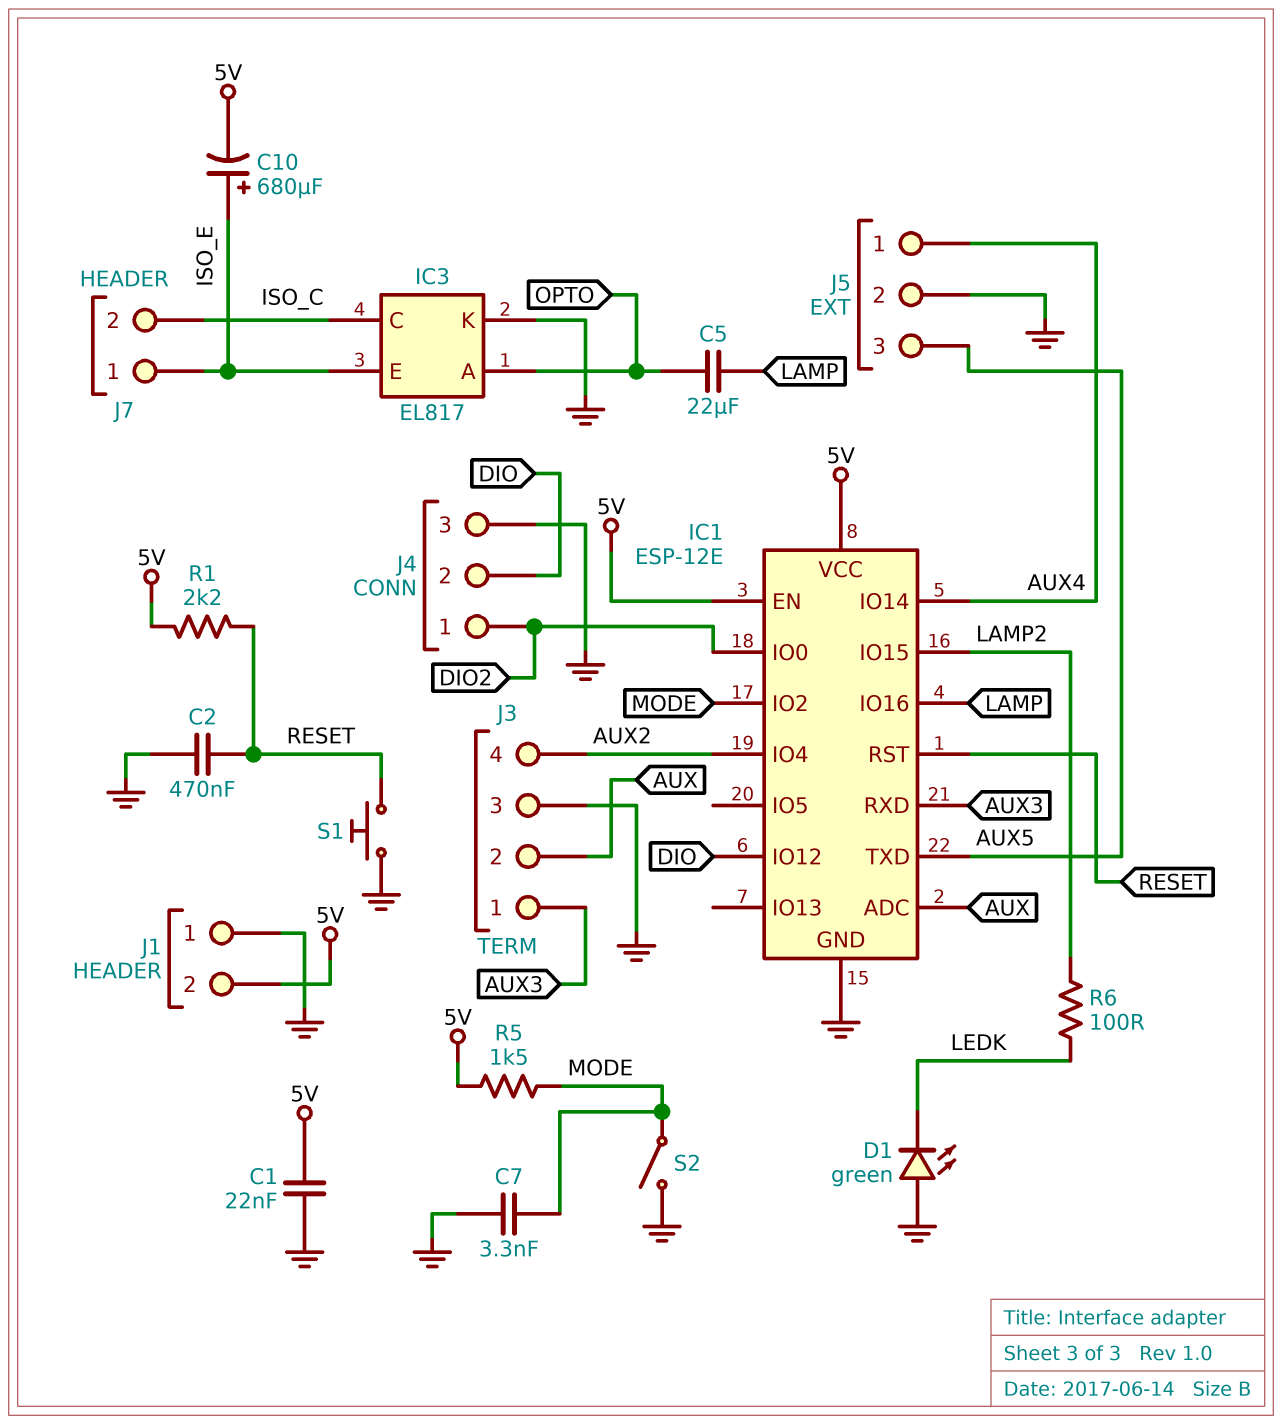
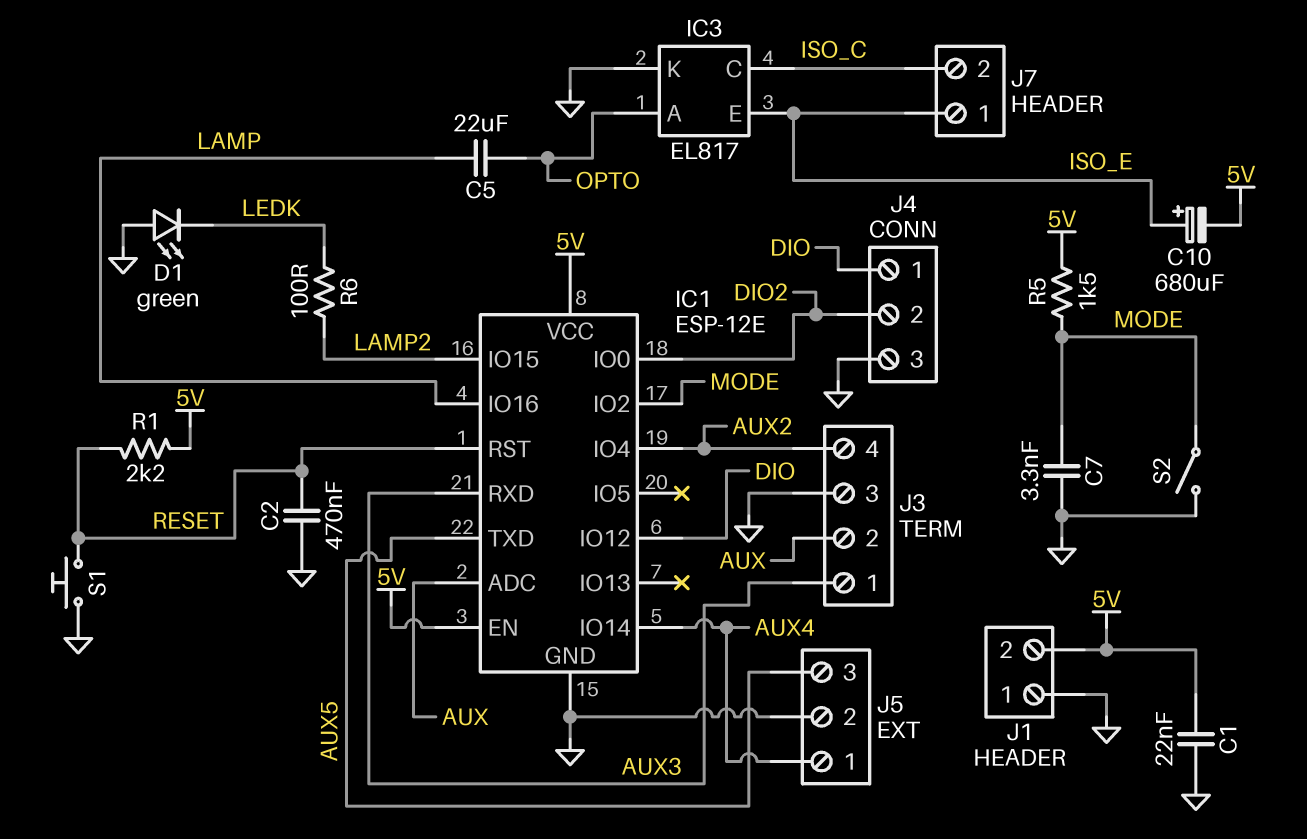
J4 pin 1: DIO2 -> DIO
J4 pin 2: DIO -> DIO2

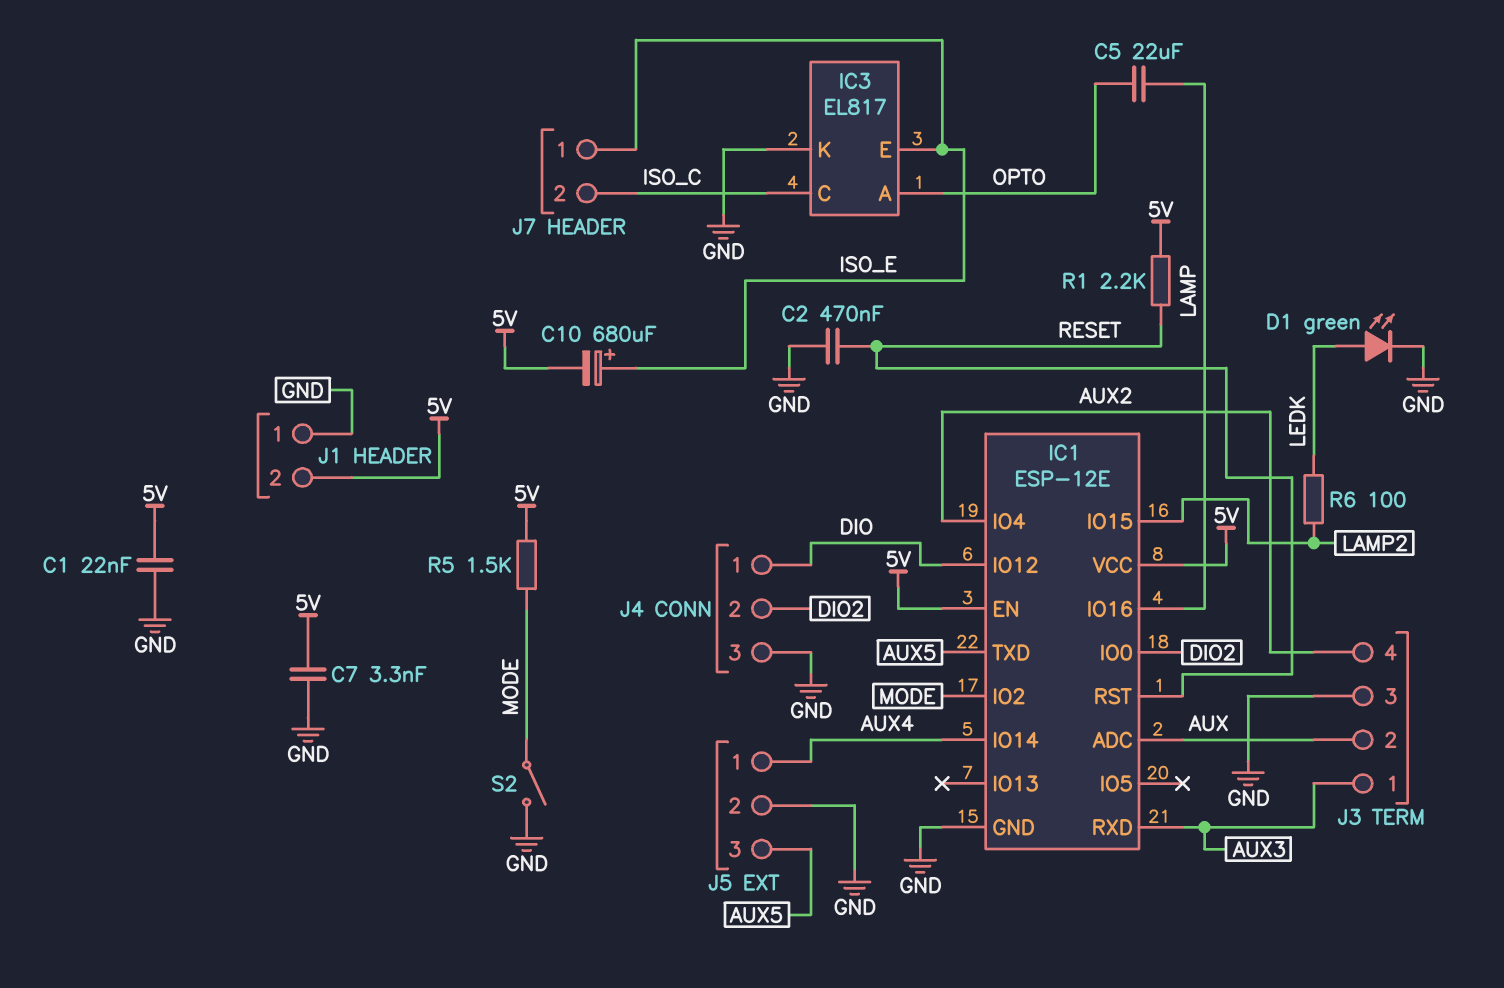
C7: 3.3nF (GND, MODE) -> 3.3nF (5V, GND)
D1: LED green (A GND, K LEDK) -> LED green (A LEDK, K GND)
S1: button (GND, RESET) -> none

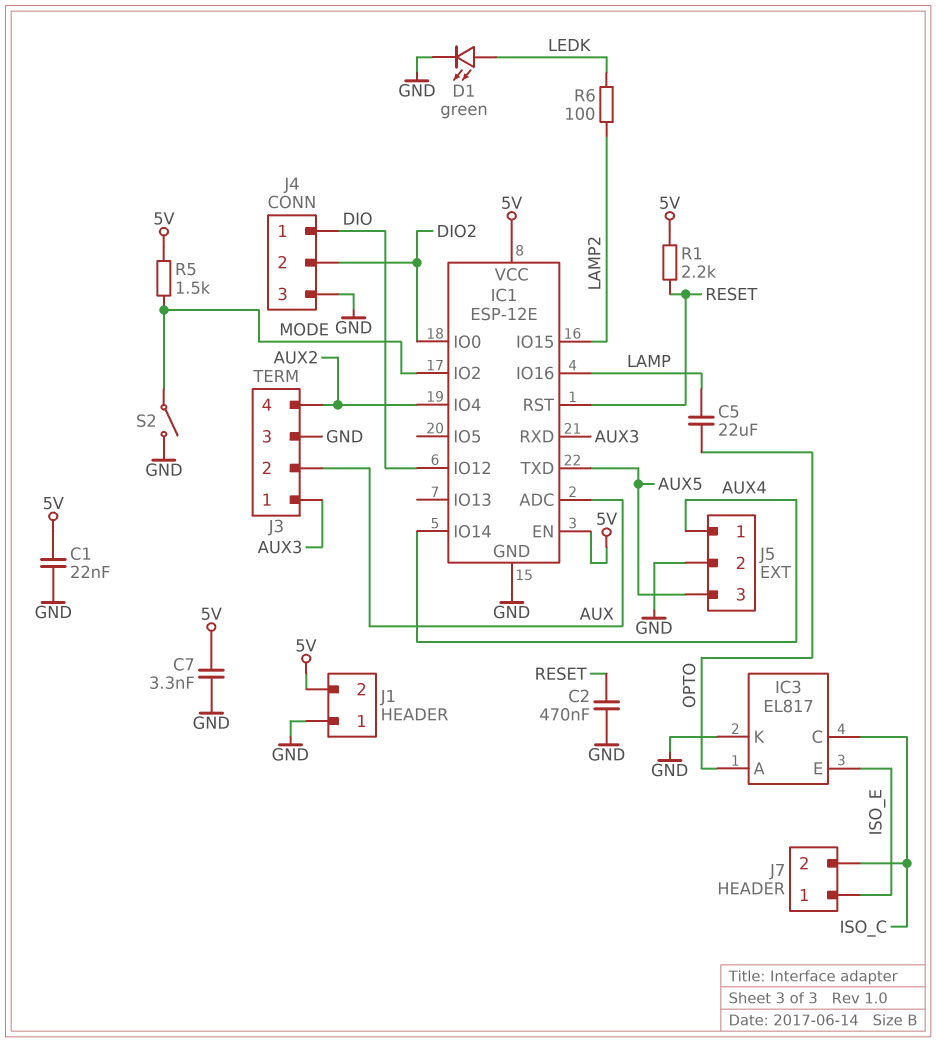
C10: 680uF (plus ISO_E, minus 5V) -> none

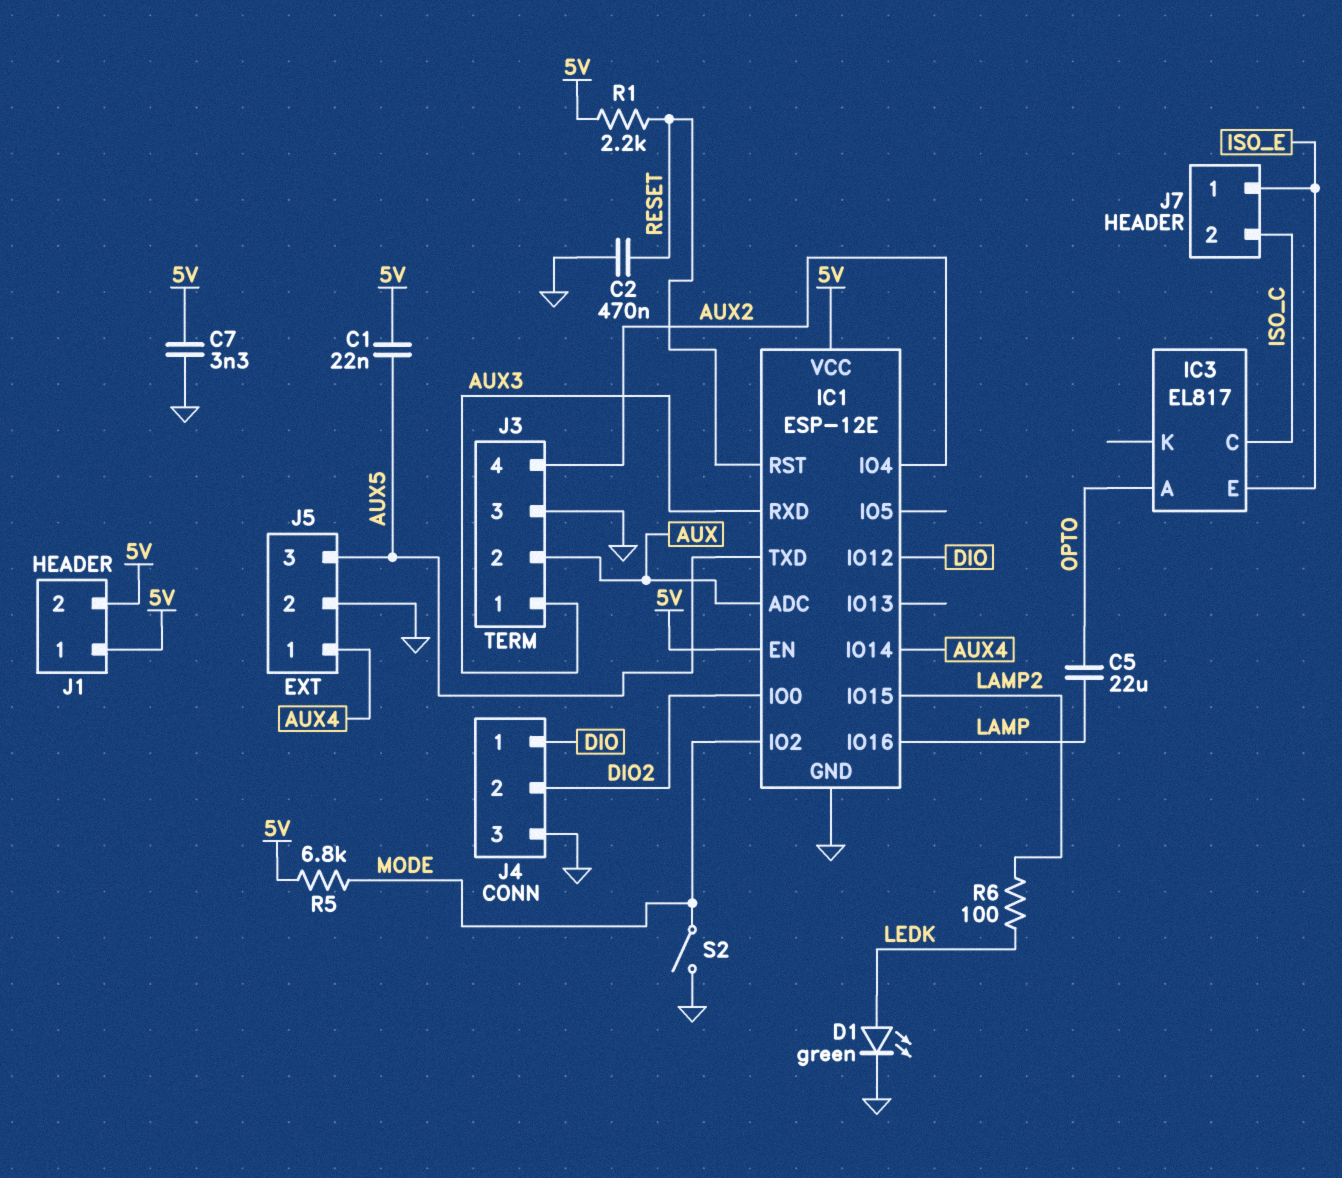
C1: 22nF (5V, GND) -> 22nF (5V, AUX5)
IC3 pin K: GND -> none
J1 pin 1: GND -> 5V
R5: 1.5k (5V, MODE) -> 6.8k (5V, MODE)

